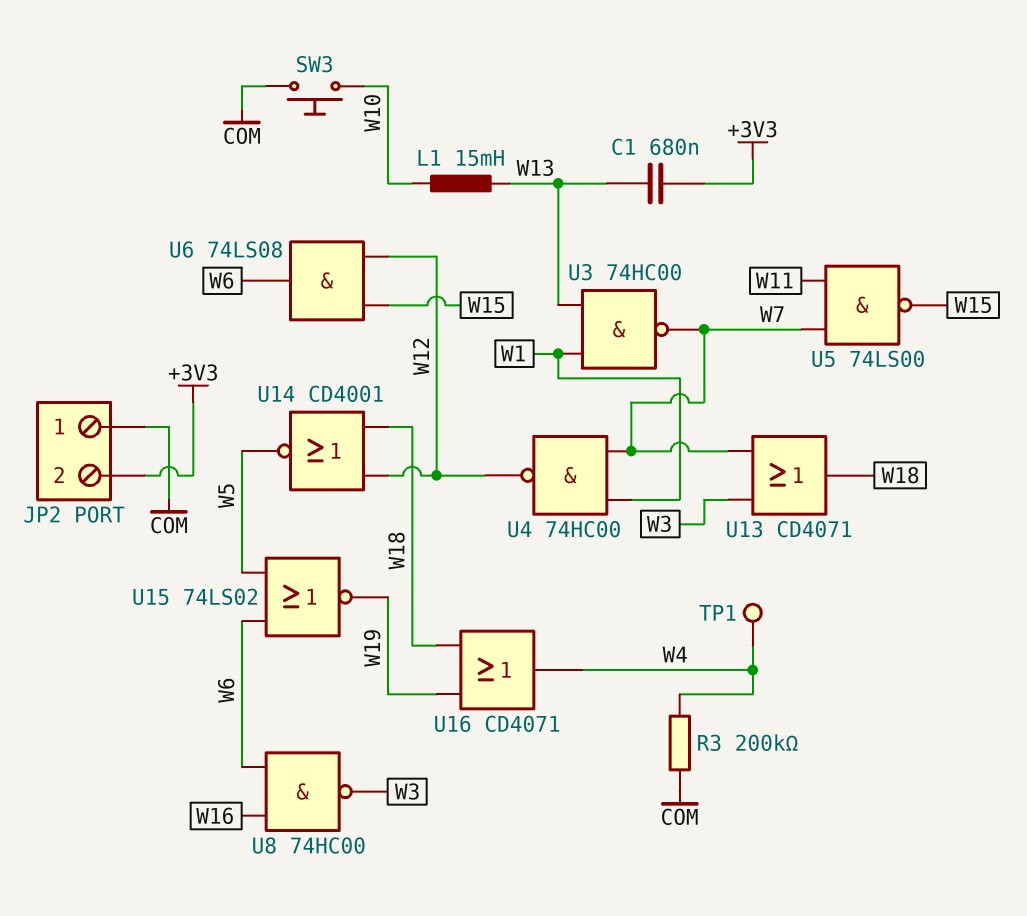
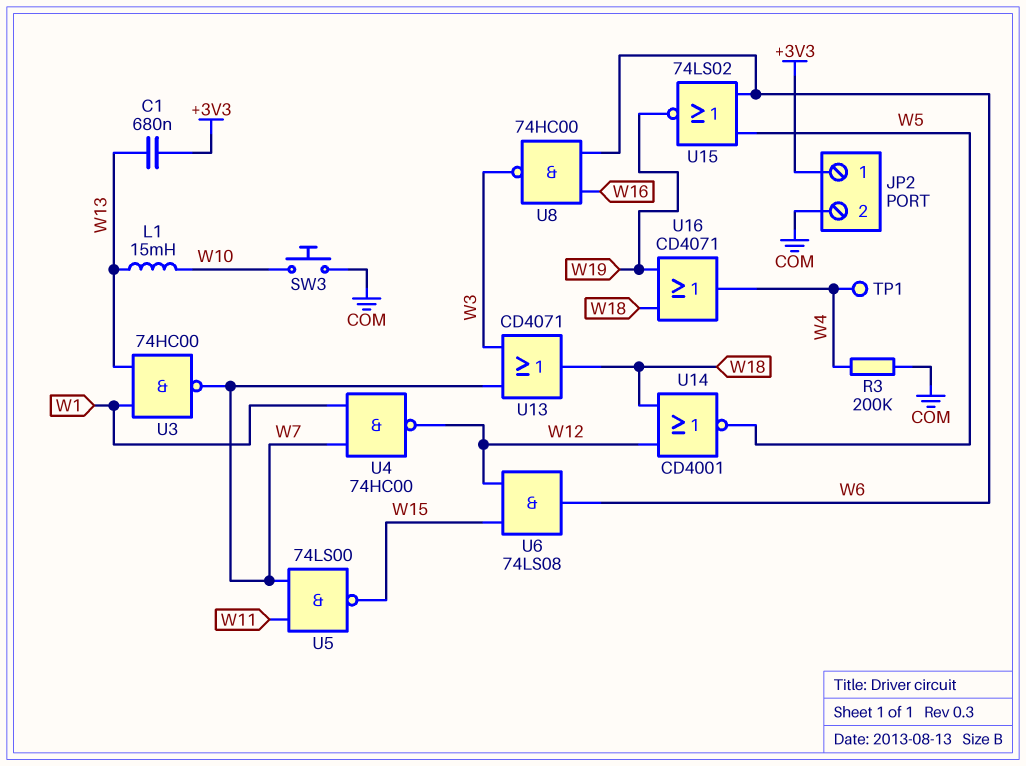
JP2 pin 1: COM -> +3V3
JP2 pin 2: +3V3 -> COM

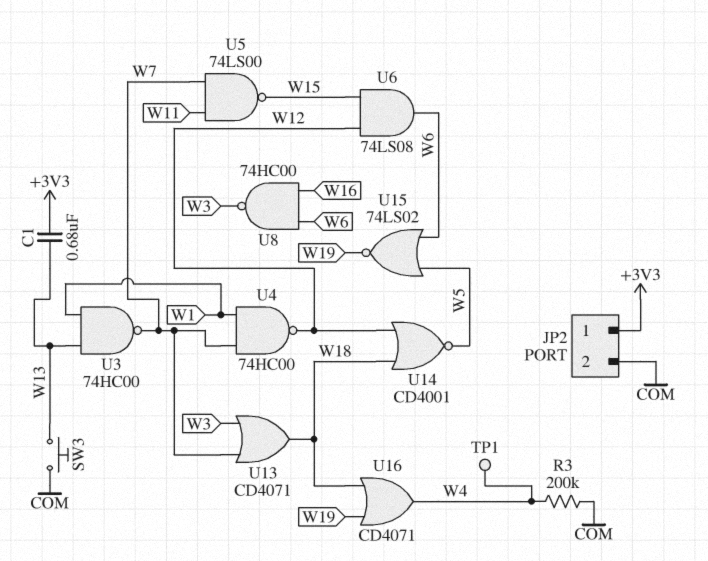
L1: 15mH (W10, W13) -> none
SW3: button (COM, W10) -> button (COM, W13)

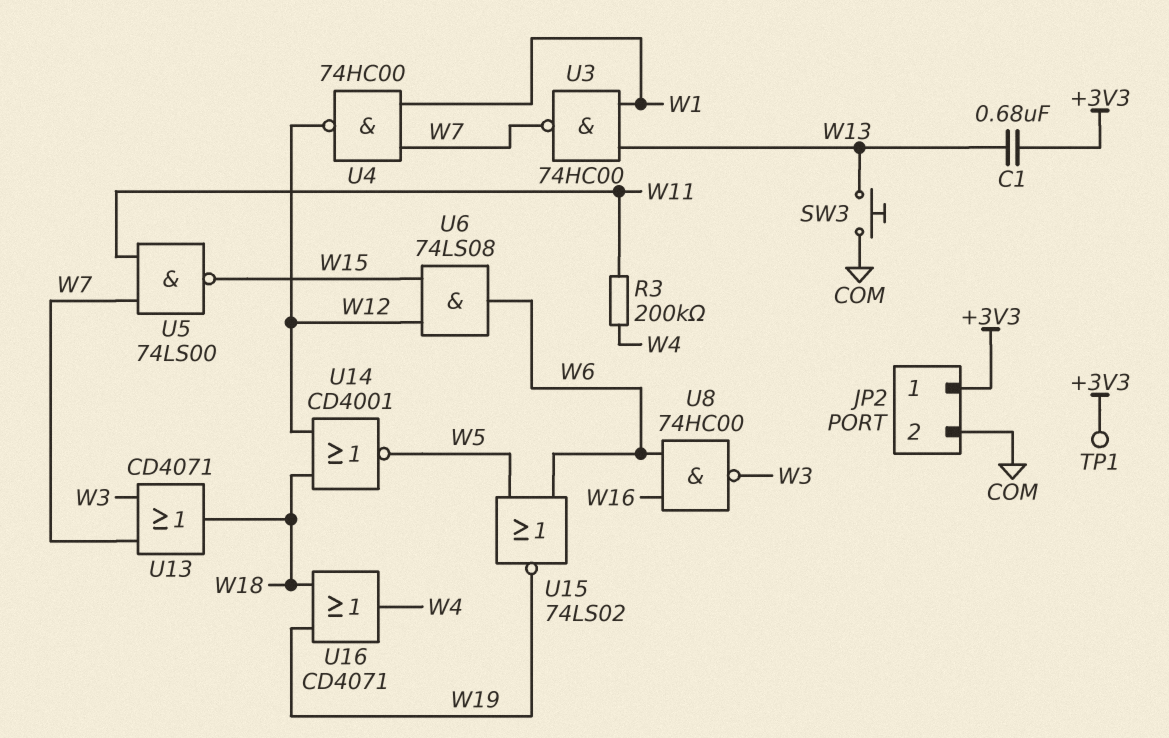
R3: 200k (COM, W4) -> 200k (W4, W11)
TP1: test point (W4) -> test point (+3V3)

